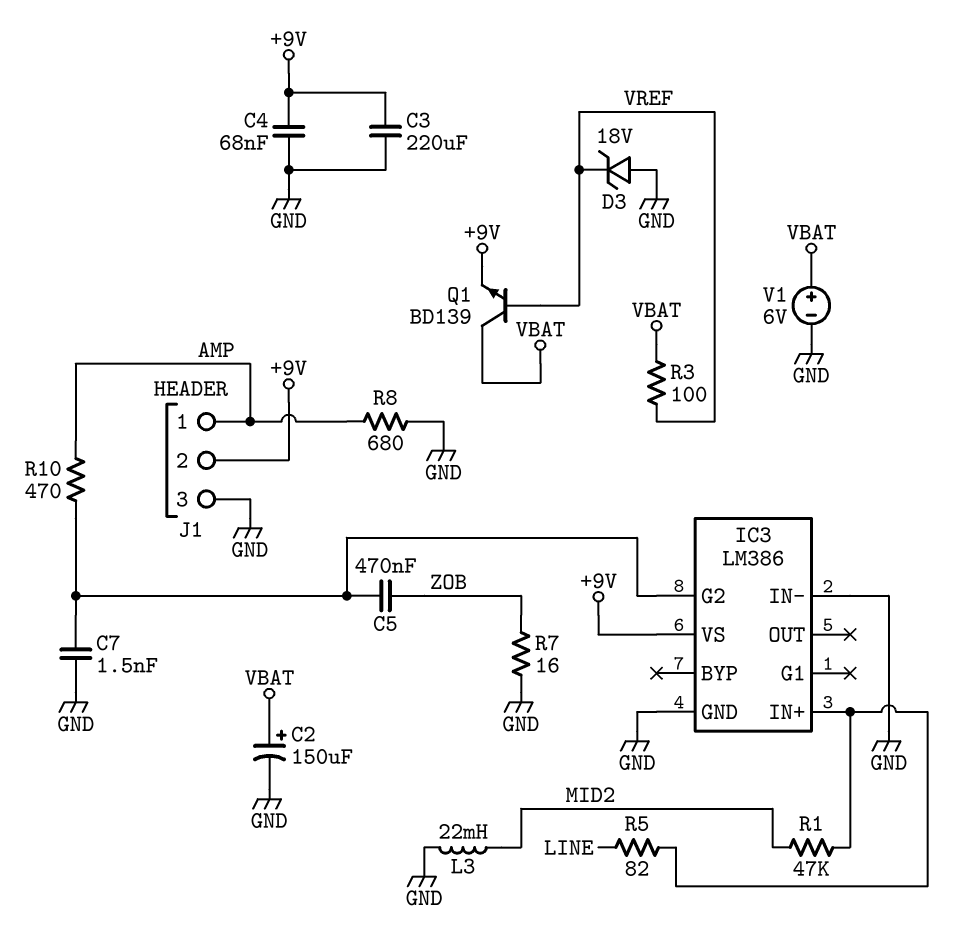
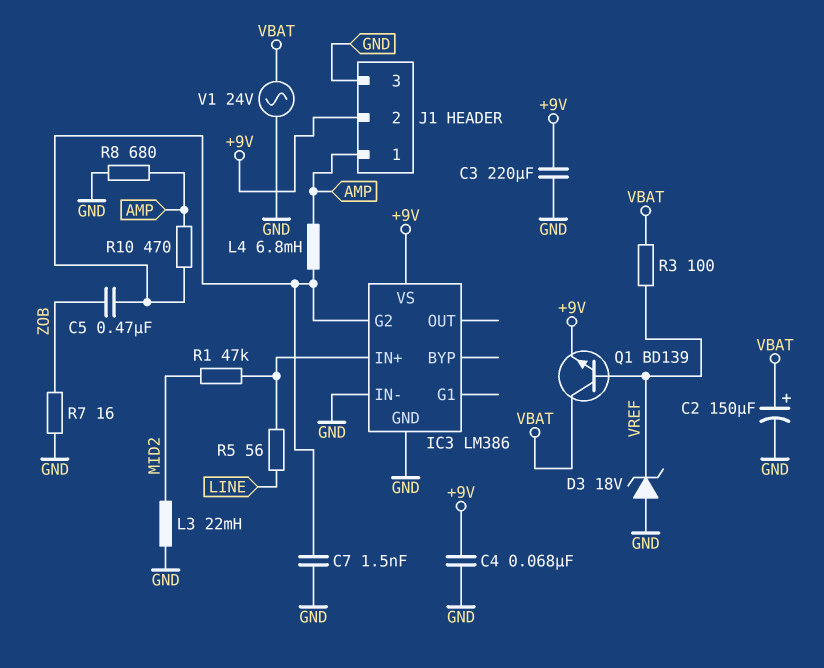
L4: none -> 6.8mH (AMP, IC3/G2)
R5: 82 (IC3/IN+, LINE) -> 56 (IC3/IN+, LINE)
V1: 6V (plus VBAT, minus GND) -> AC 24V (GND, VBAT)

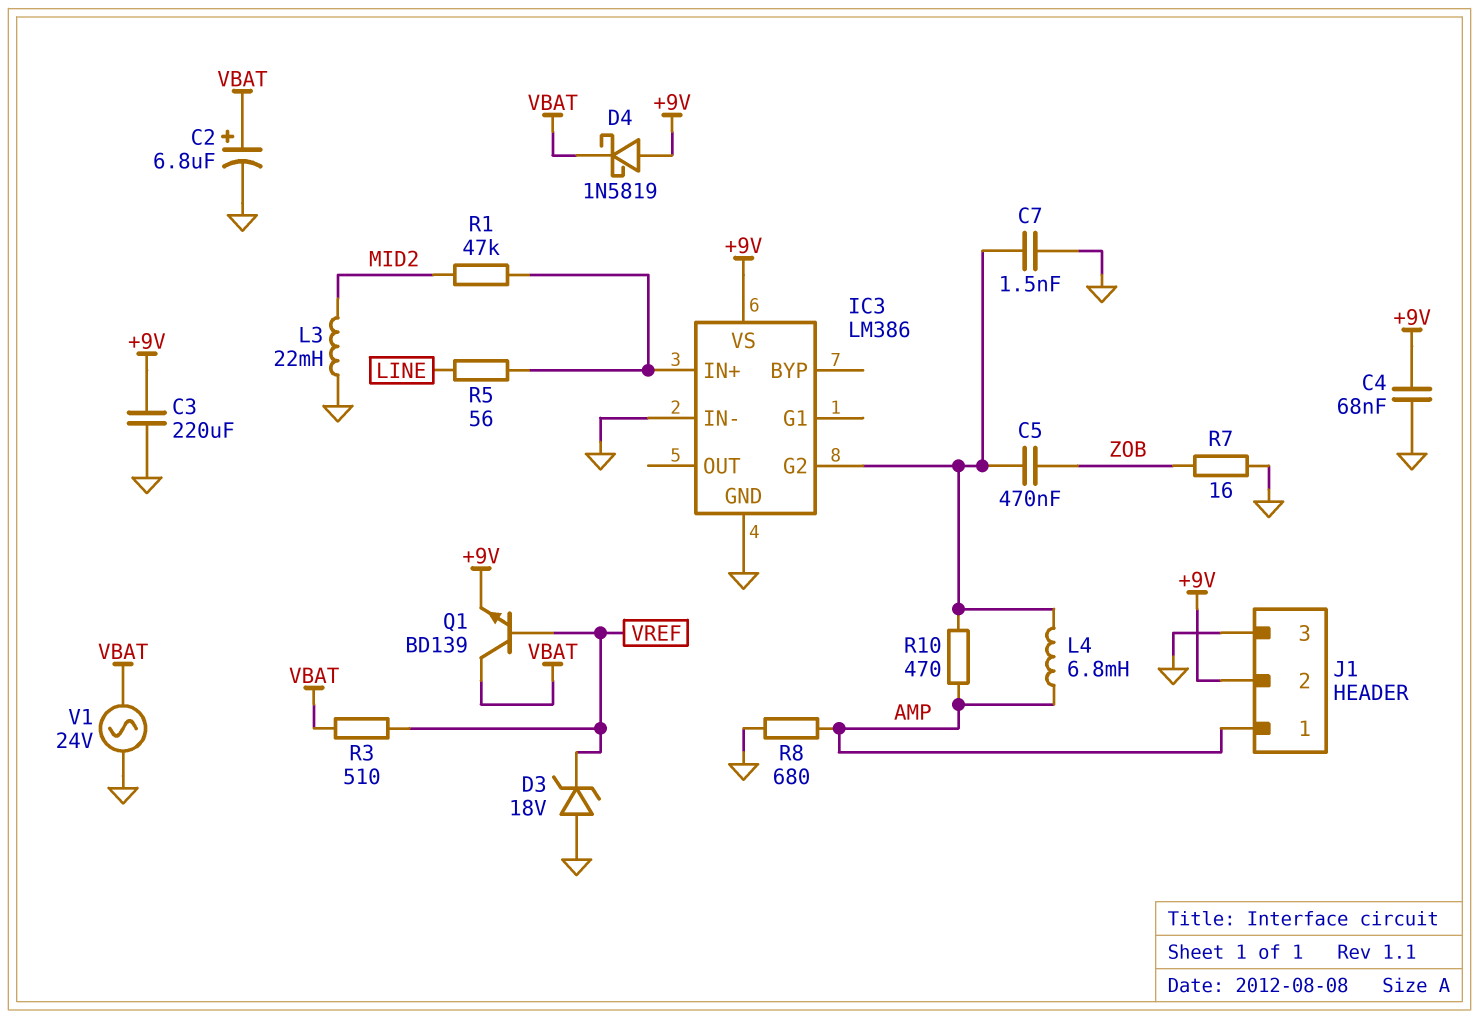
C2: 150uF (plus VBAT, minus GND) -> 6.8uF (plus VBAT, minus GND)
D4: none -> schottky 1N5819 (A +9V, K VBAT)
R3: 100 (VBAT, VREF) -> 510 (VBAT, VREF)

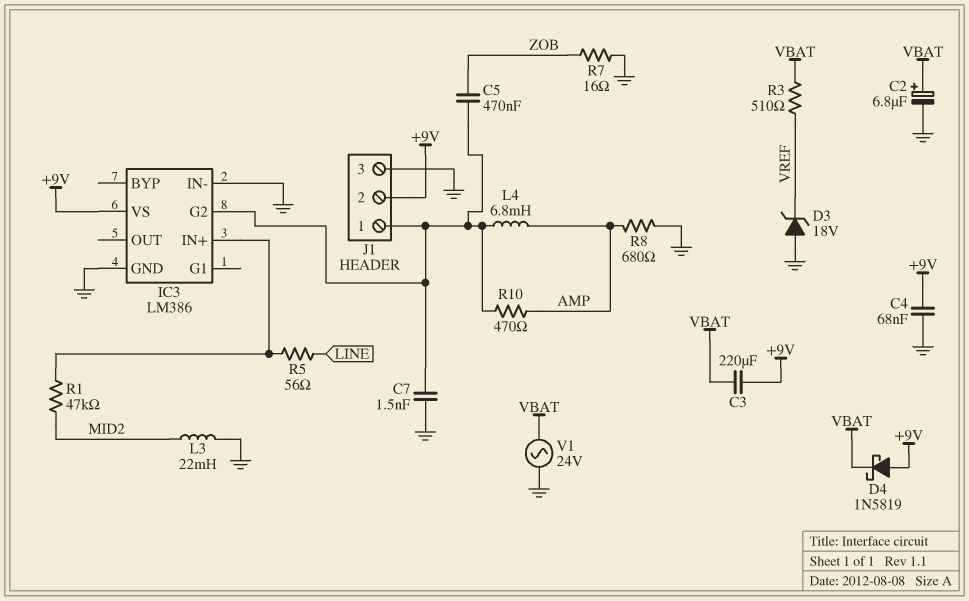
C3: 220uF (+9V, GND) -> 220uF (+9V, VBAT)
J1 pin 1: AMP -> IC3/G2
Q1: NPN BD139 (B VREF, C VBAT, E +9V) -> none

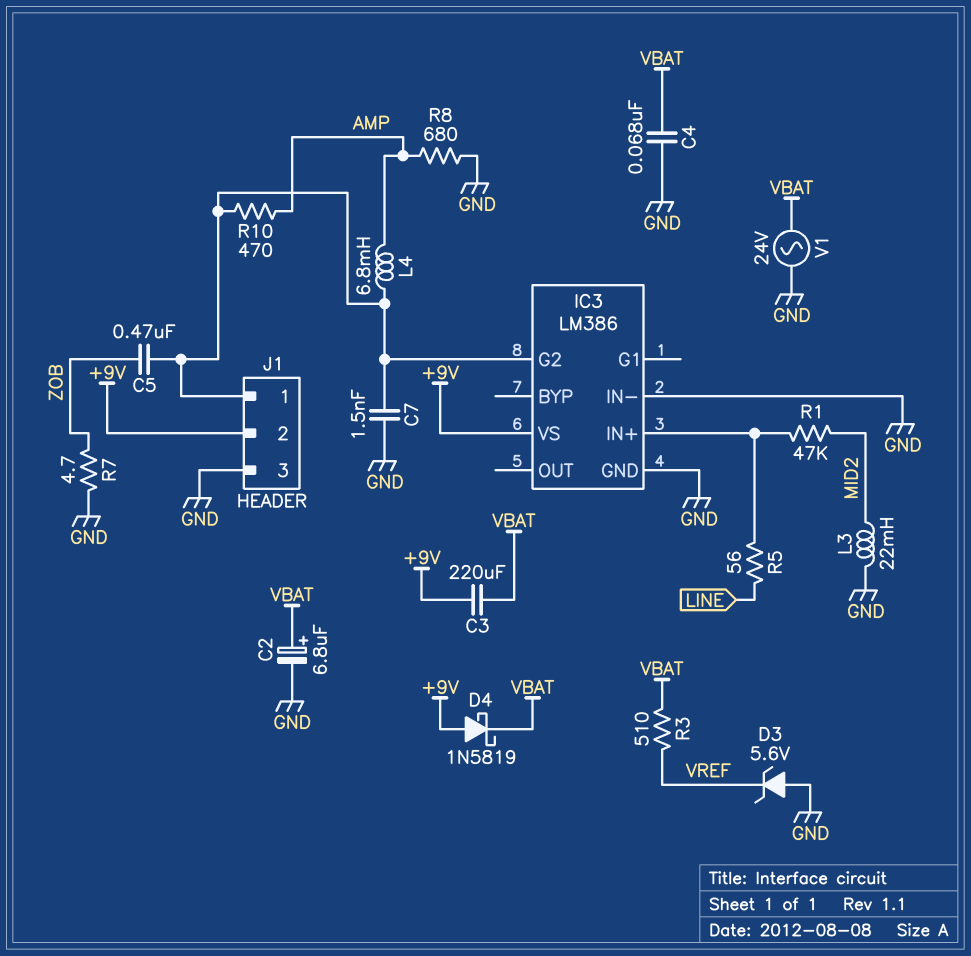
C4: 68nF (+9V, GND) -> 68nF (GND, VBAT)
D3: zener 18V (A GND, K VREF) -> zener 5.6V (A GND, K VREF)
R7: 16 (GND, ZOB) -> 4.7 (GND, ZOB)

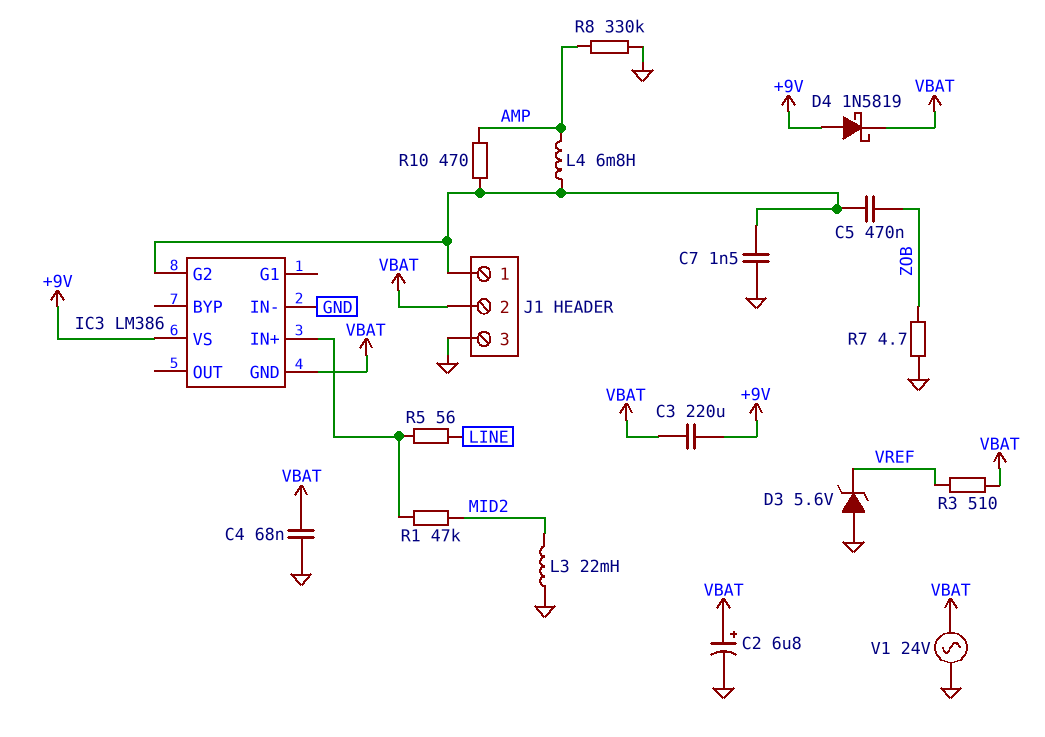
IC3 pin GND: GND -> VBAT
J1 pin 2: +9V -> VBAT
R8: 680 (AMP, GND) -> 330k (AMP, GND)

